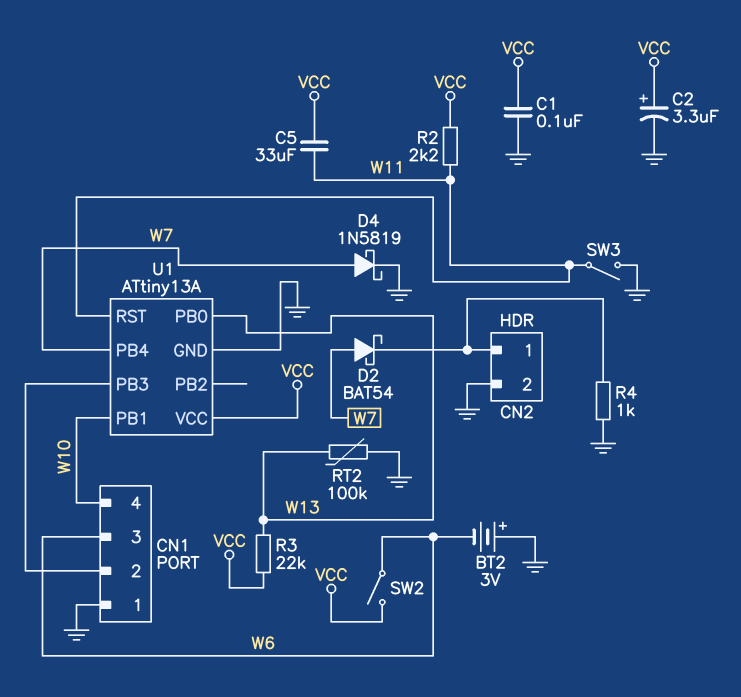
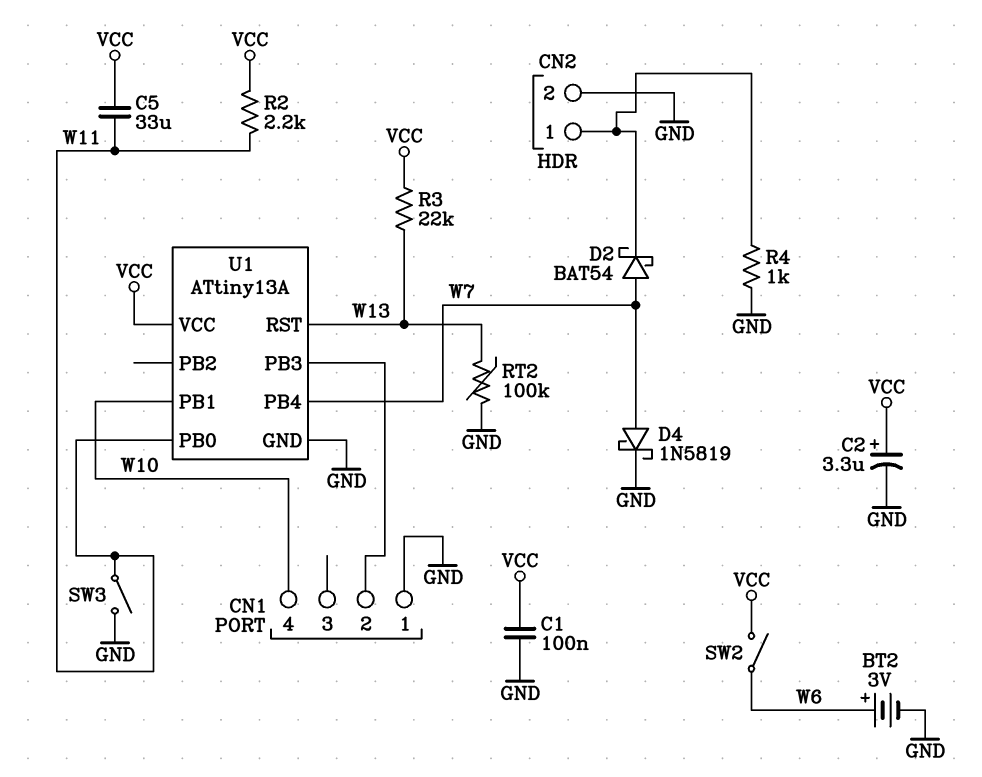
BT2: 3V (plus GND, minus W6) -> 3V (plus W6, minus GND)
CN1 pin 3: W6 -> none
U1 pin PB0: W13 -> W11
U1 pin RST: W11 -> W13

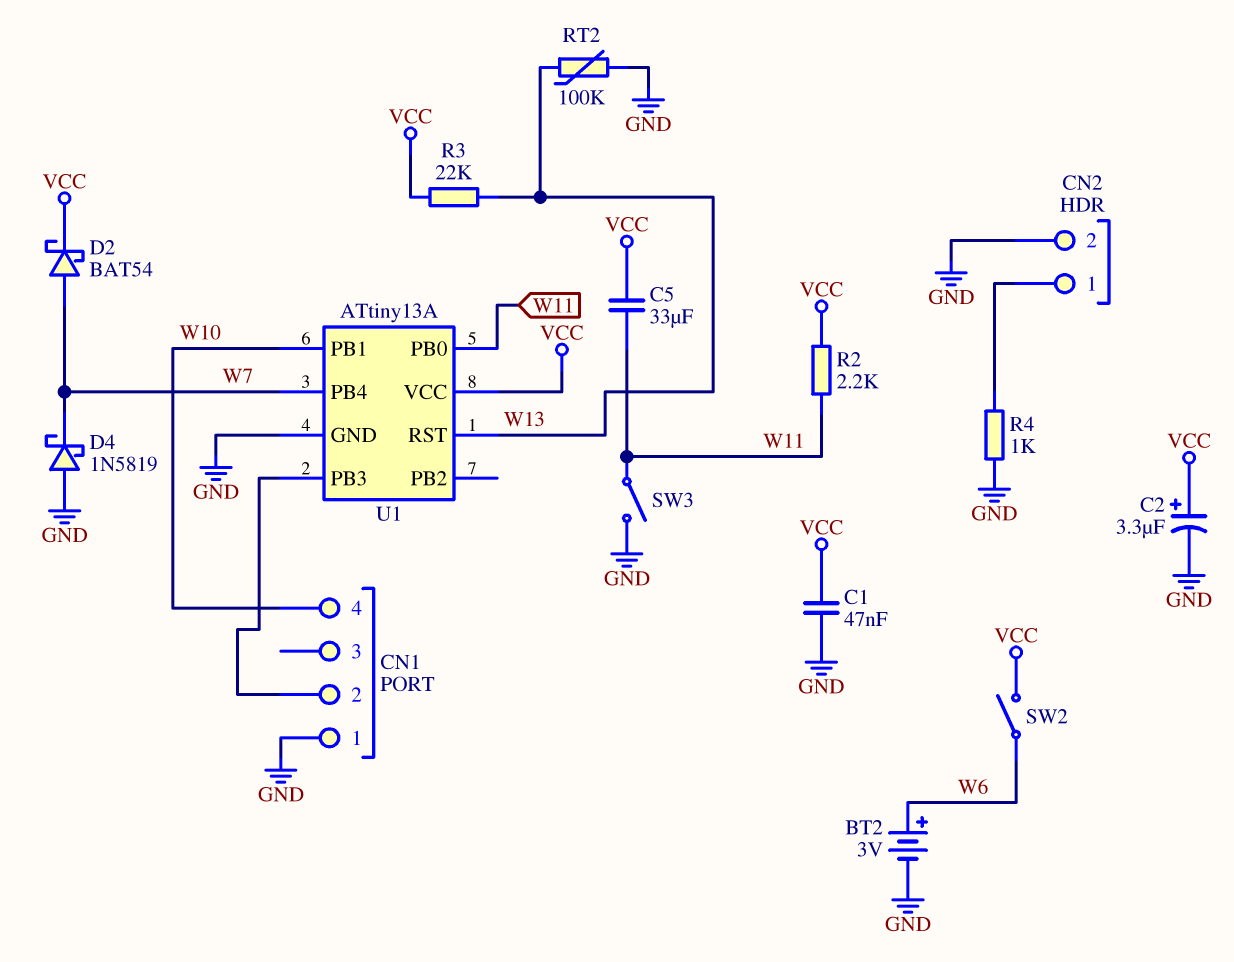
C1: 100nF (GND, VCC) -> 47nF (GND, VCC)
D2: schottky BAT54 (A W7, K CN2/1) -> schottky BAT54 (A W7, K VCC)
D4: schottky 1N5819 (A W7, K GND) -> schottky 1N5819 (A GND, K W7)

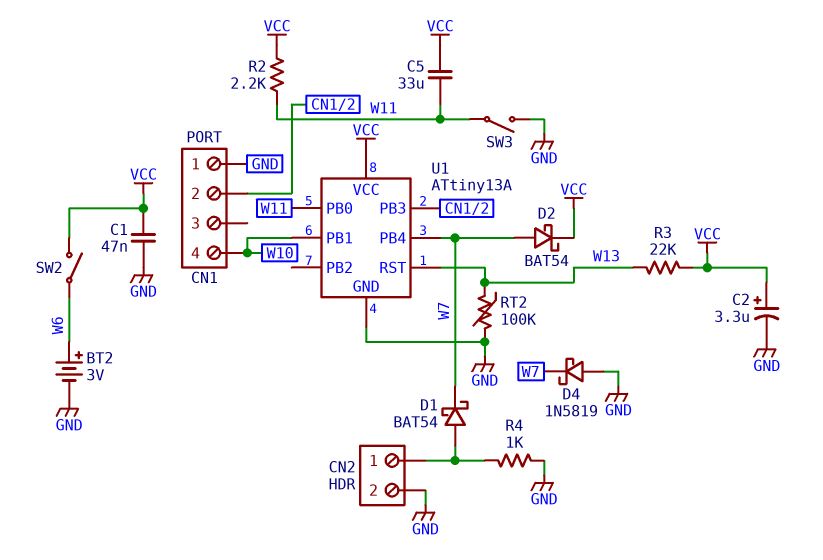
D1: none -> schottky BAT54 (A CN2/1, K W7)

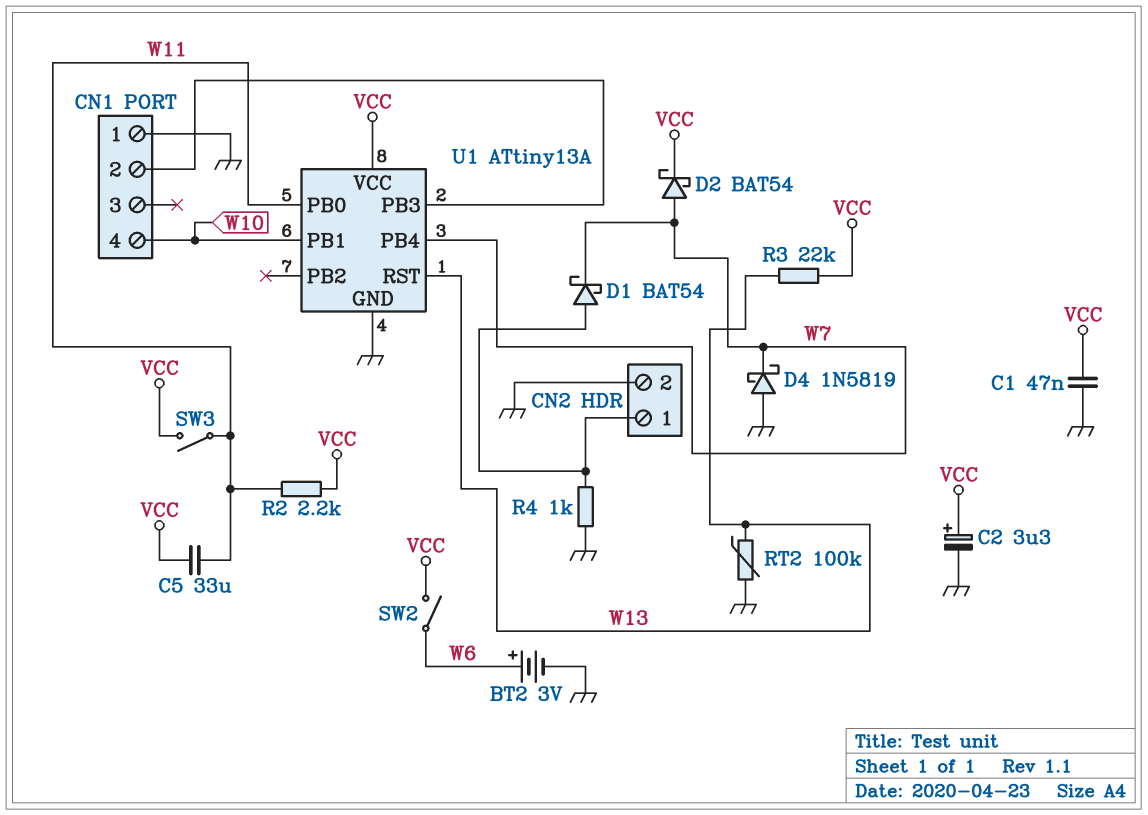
SW3: switch (GND, W11) -> switch (VCC, W11)

